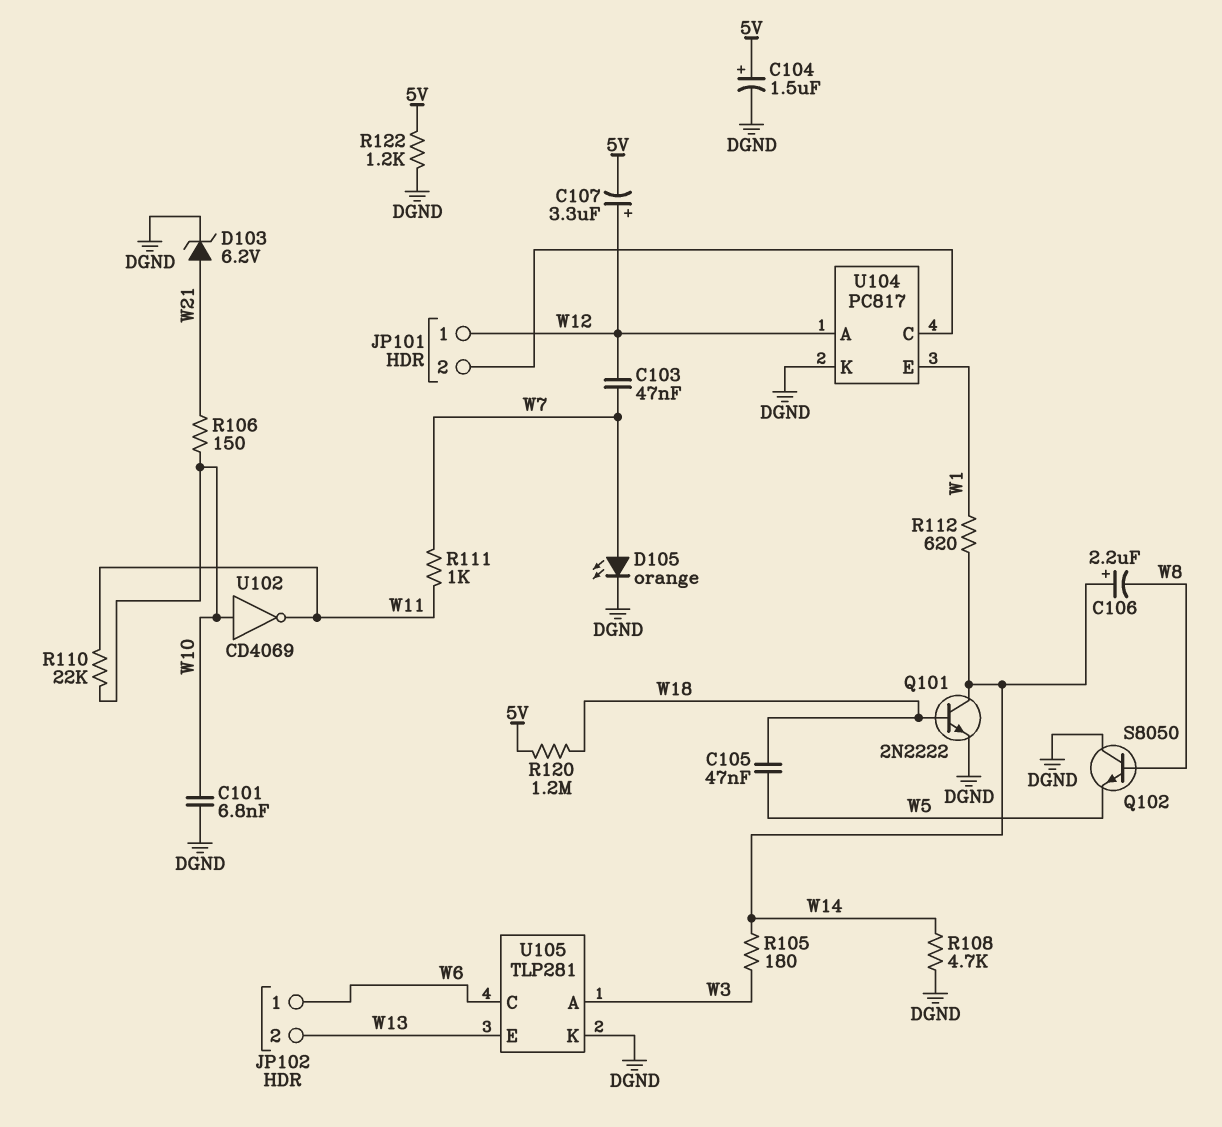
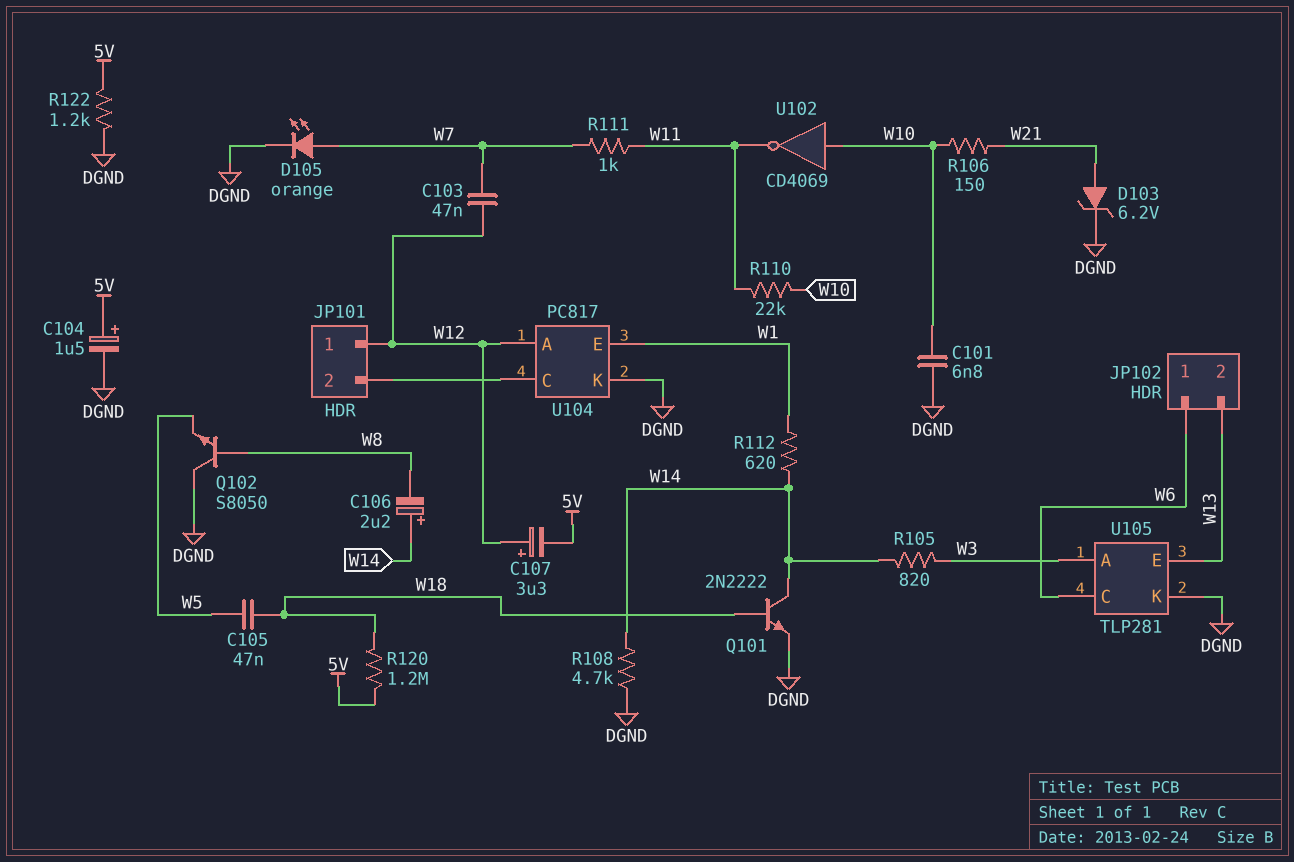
R105: 180 (W3, W14) -> 820 (W3, W14)

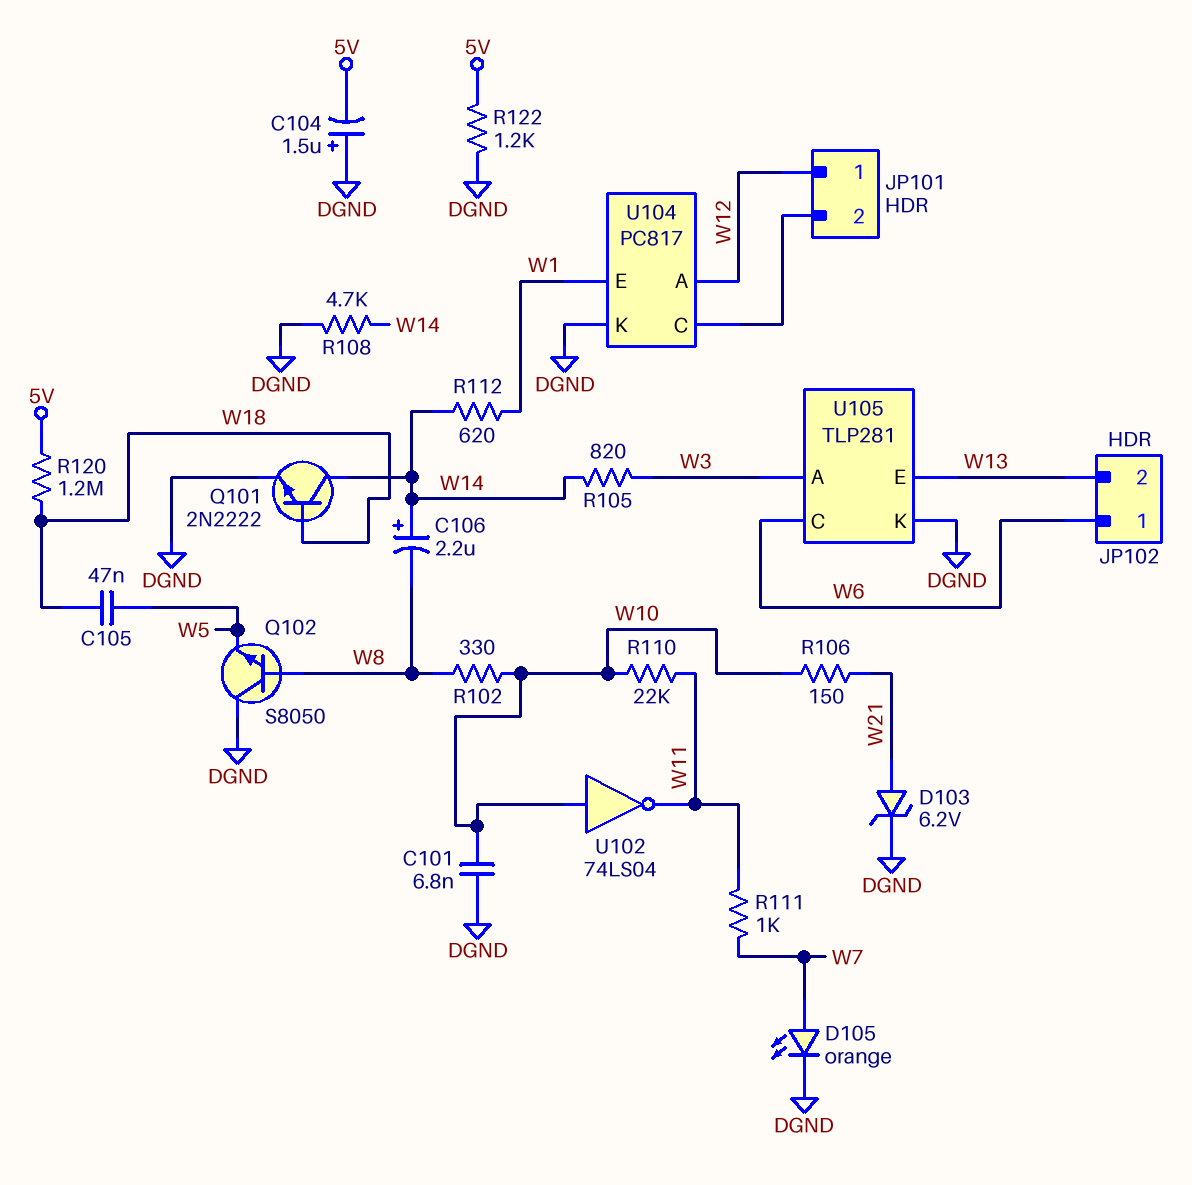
C103: 47nF (W7, W12) -> none
C104: 1.5uF (plus 5V, minus DGND) -> 1.5uF (plus DGND, minus 5V)
C107: 3.3uF (plus W12, minus 5V) -> none
R102: none -> 330 (W8, W10)
U102: NOT CD4069 (in W10, out W11) -> NOT 74LS04 (in W10, out W11)

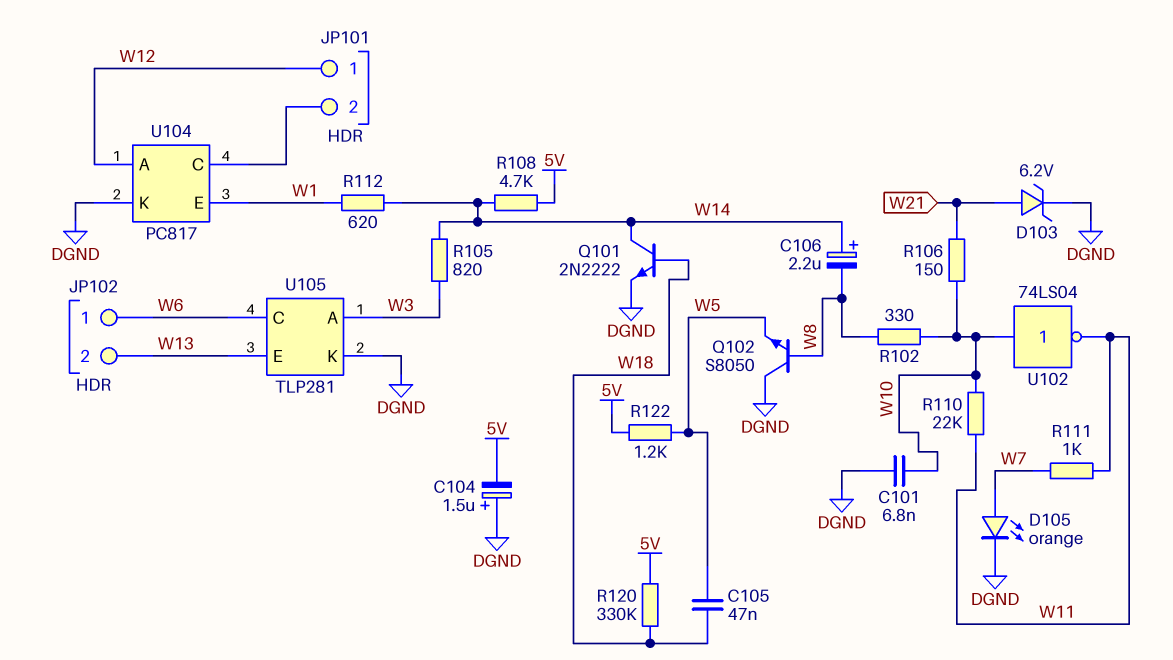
R108: 4.7k (DGND, W14) -> 4.7k (5V, W14)
R120: 1.2M (5V, W18) -> 330k (5V, W18)
R122: 1.2k (5V, DGND) -> 1.2k (5V, W5)

